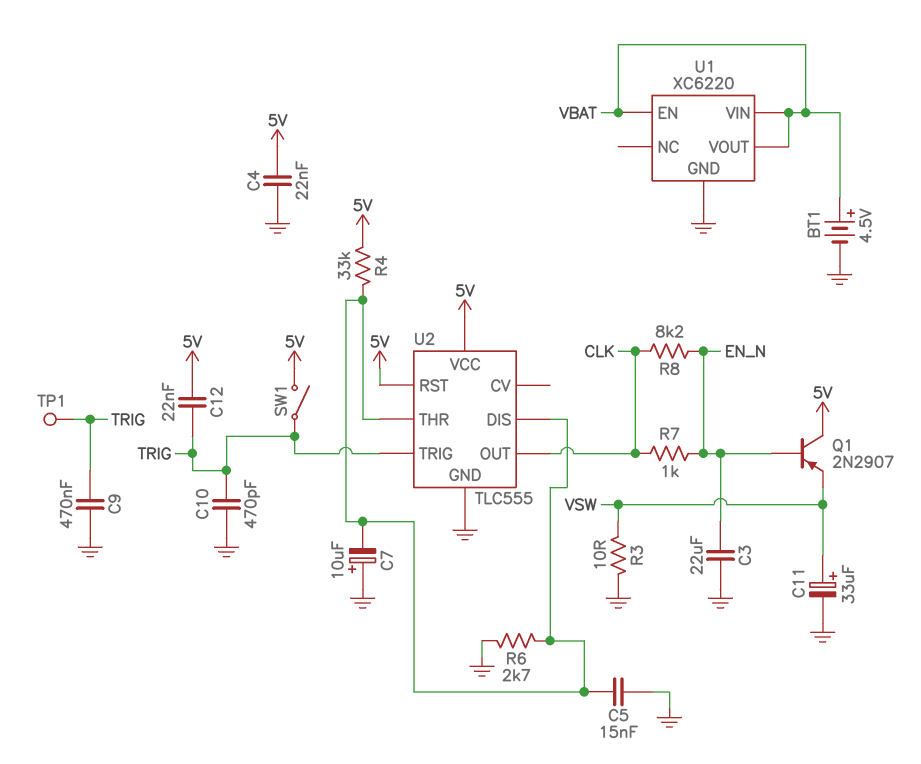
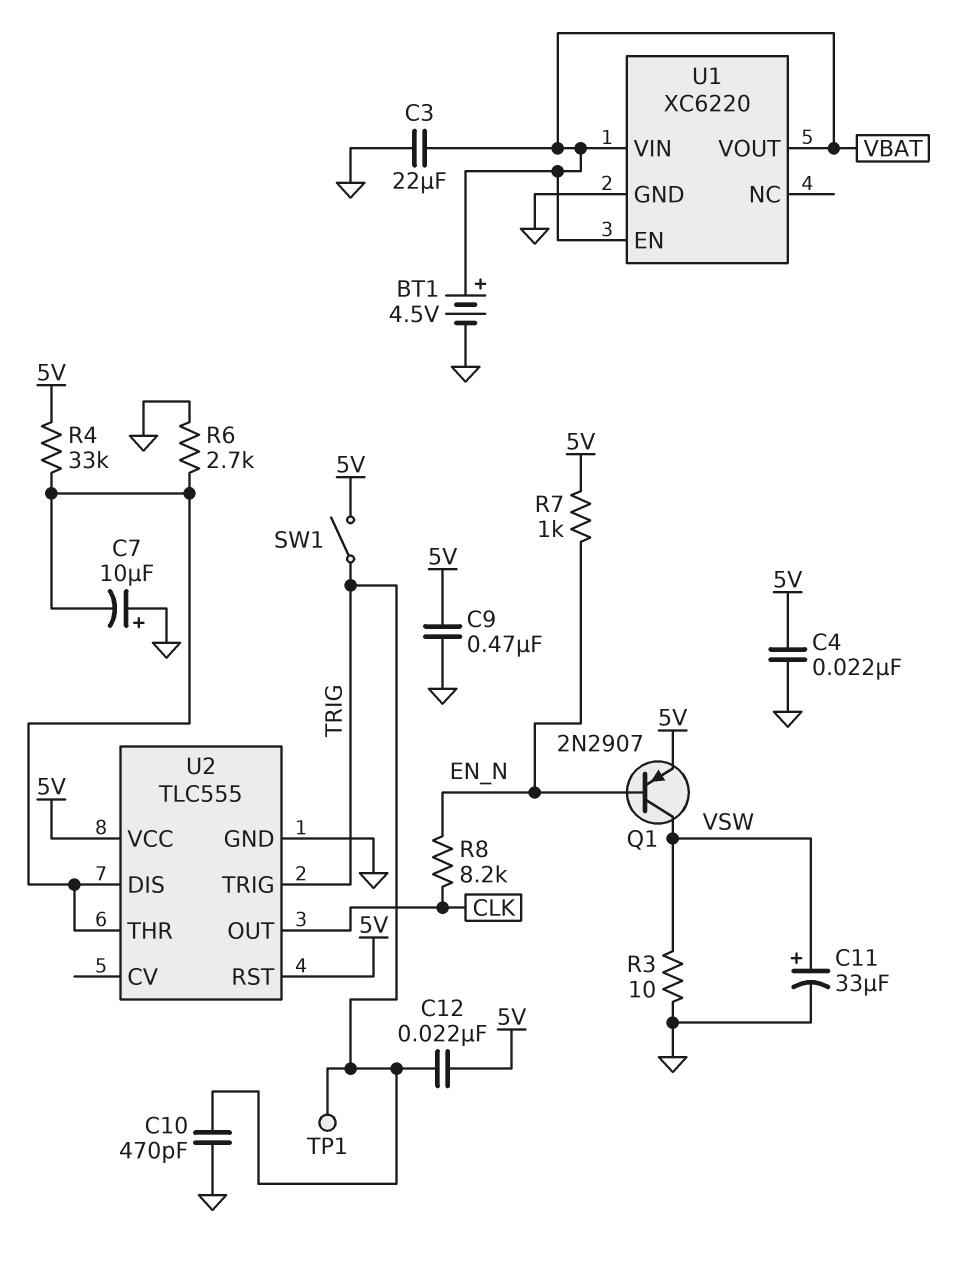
C3: 22uF (EN_N, GND) -> 22uF (GND, VBAT)
C5: 15nF (GND, U2/DIS) -> none
C9: 470nF (GND, TRIG) -> 470nF (5V, GND)
Q1: PNP 2N2907 (B EN_N, C 5V, E VSW) -> PNP 2N2907 (B EN_N, C VSW, E 5V)
R7: 1k (CLK, EN_N) -> 1k (5V, EN_N)

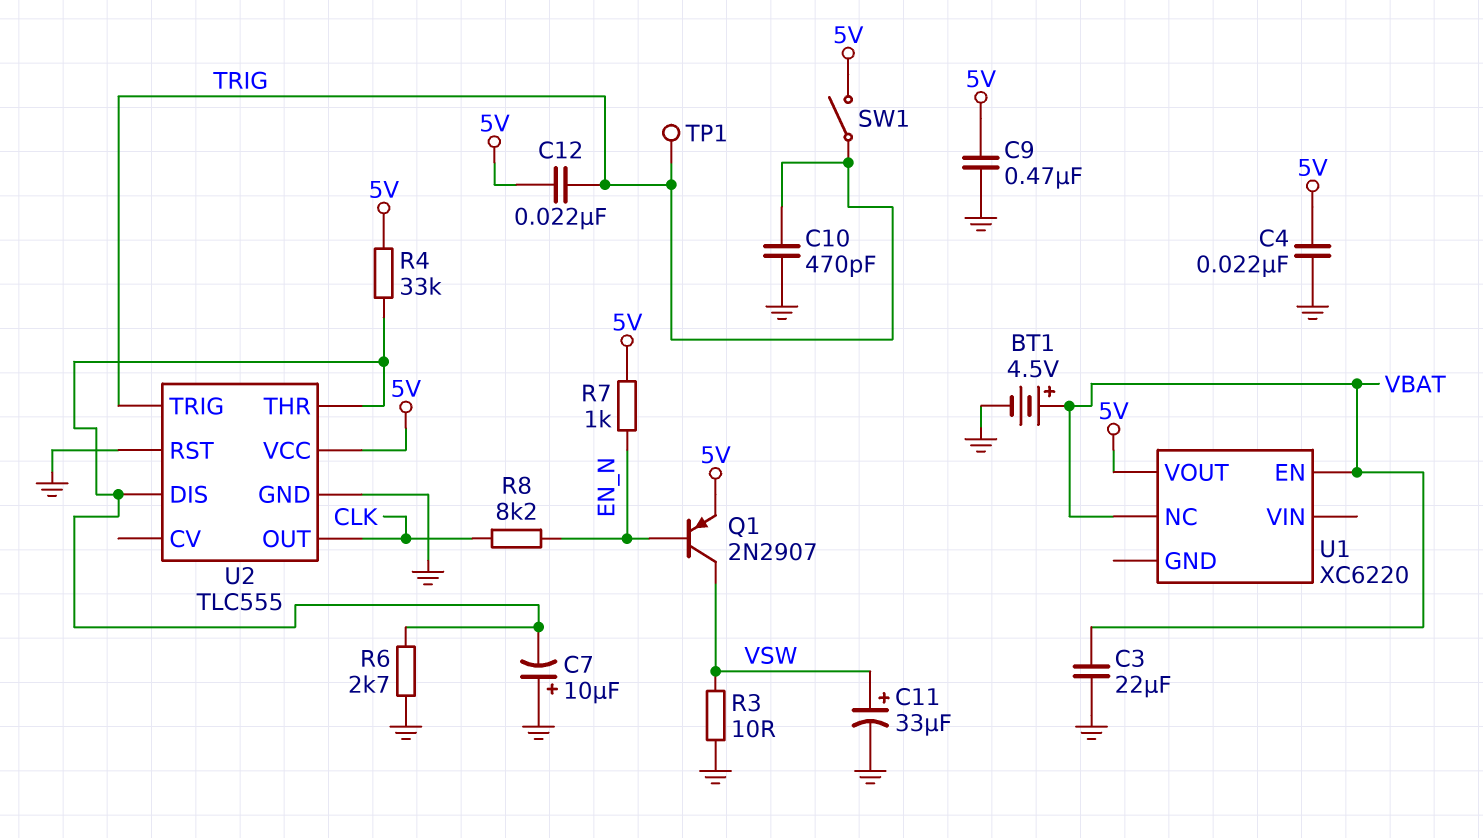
U1 pin GND: GND -> none
U1 pin NC: none -> VBAT
U1 pin VIN: VBAT -> none
U1 pin VOUT: VBAT -> 5V
U2 pin RST: 5V -> GND

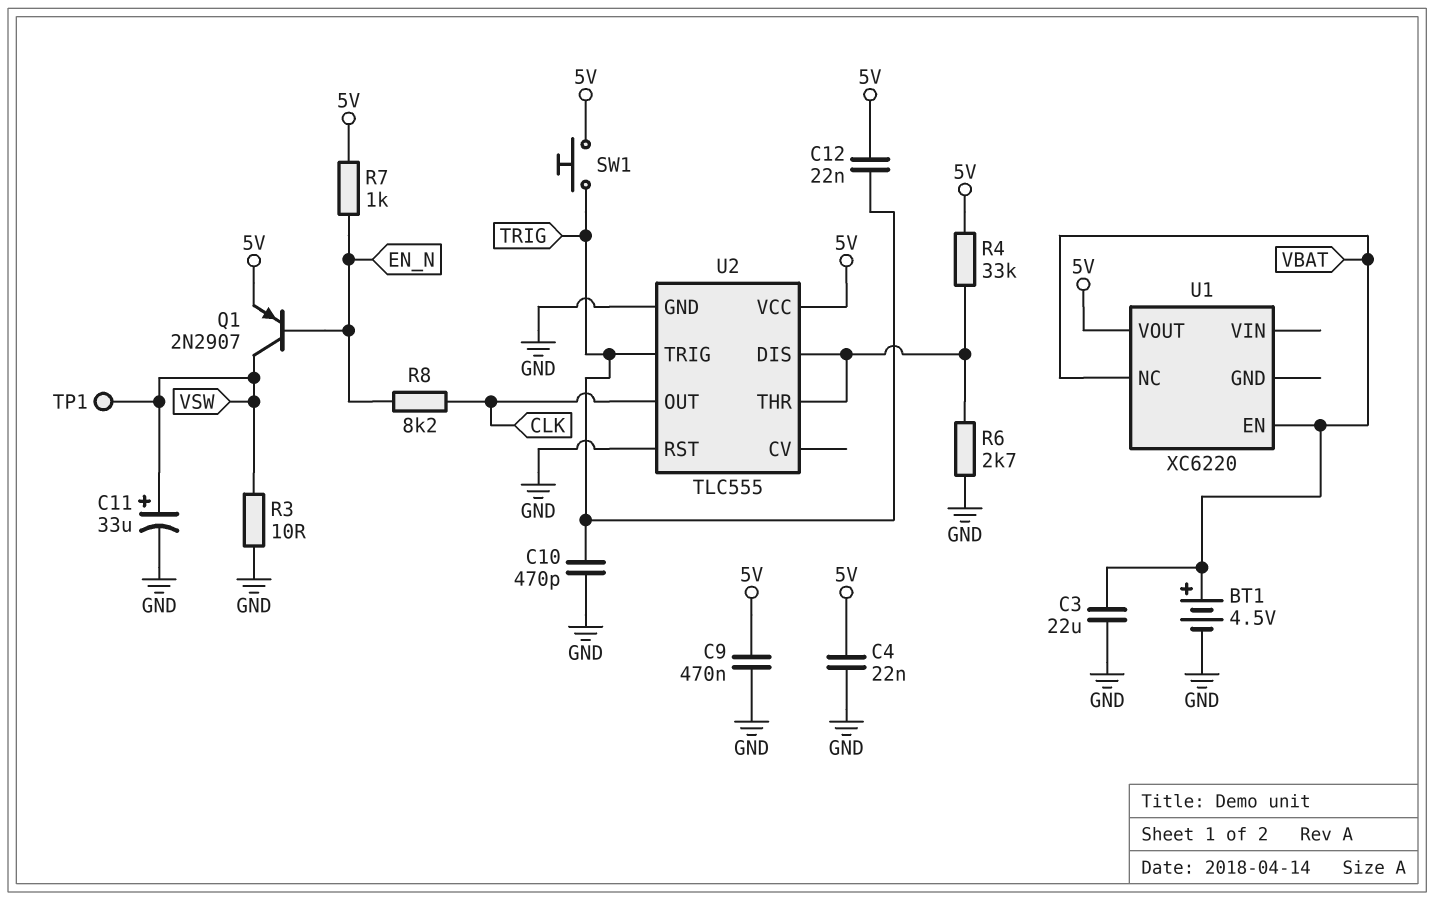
C7: 10uF (plus GND, minus U2/DIS) -> none
SW1: switch (5V, TRIG) -> button (5V, TRIG)
TP1: test point (TRIG) -> test point (VSW)

